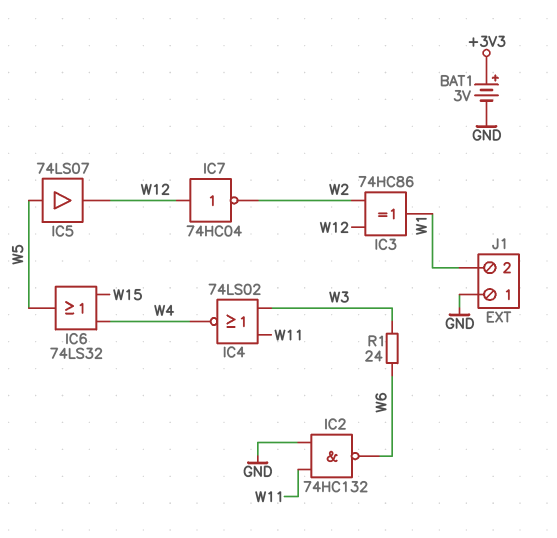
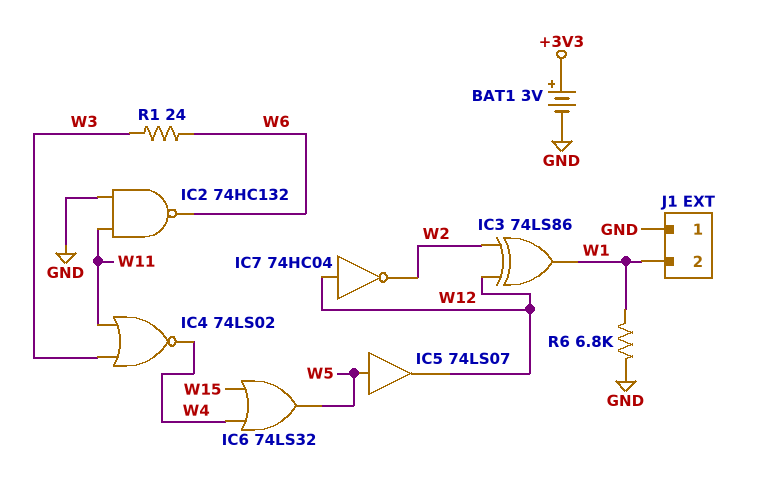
IC3: XOR 74HC86 (in W2, in W12, out W1) -> XOR 74LS86 (in W2, in W12, out W1)
R6: none -> 6.8k (GND, W1)

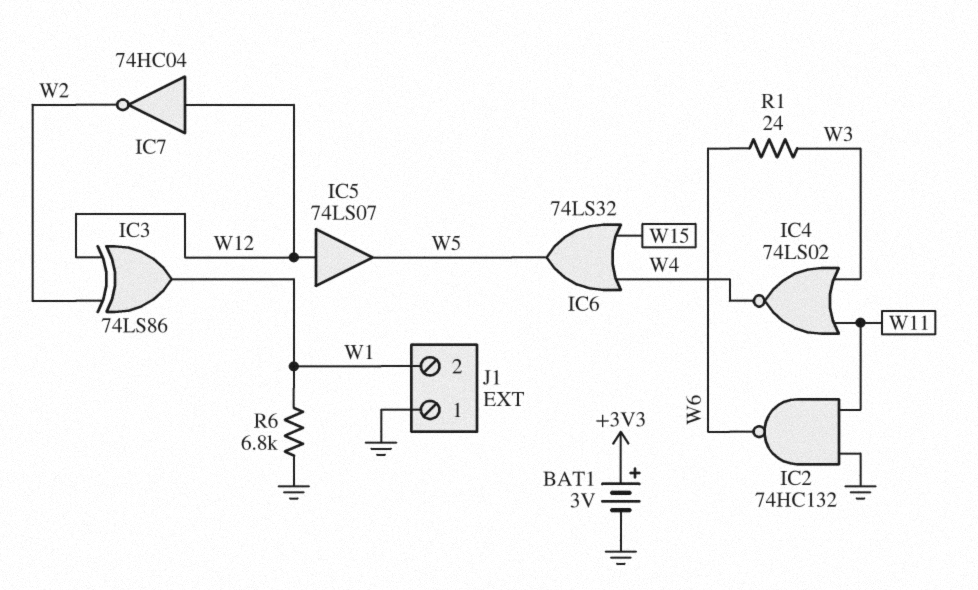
IC5: buffer 74LS07 (in W5, out W12) -> buffer 74LS07 (in W12, out W5)

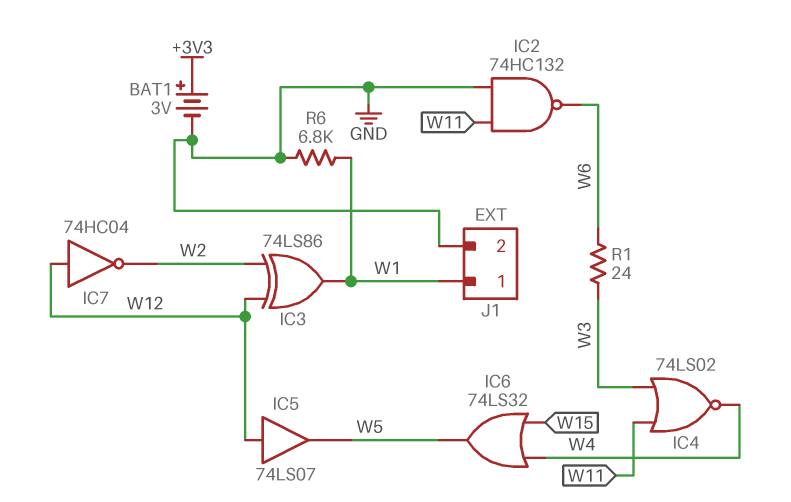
J1 pin 1: GND -> W1
J1 pin 2: W1 -> GND

